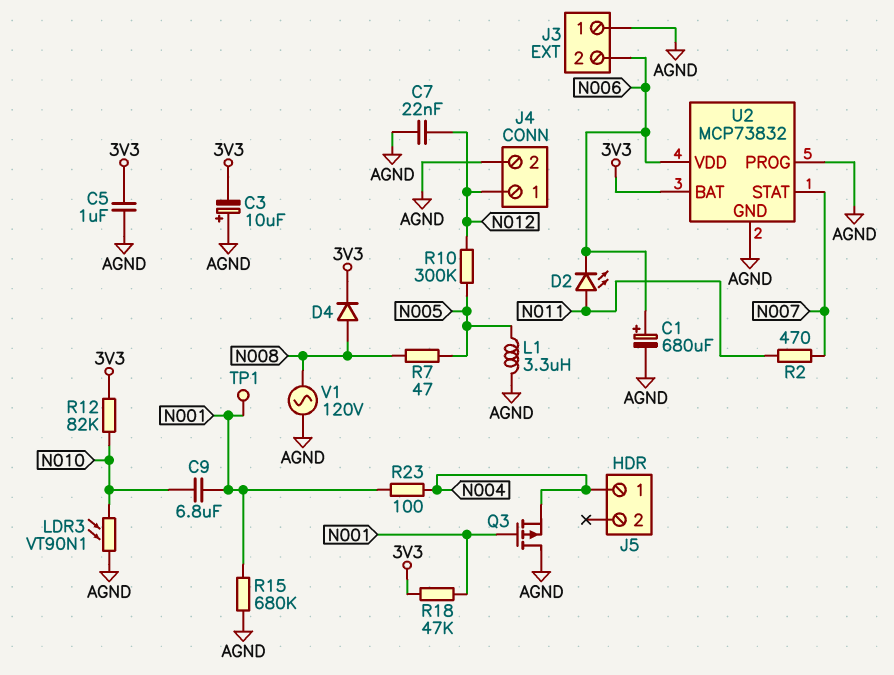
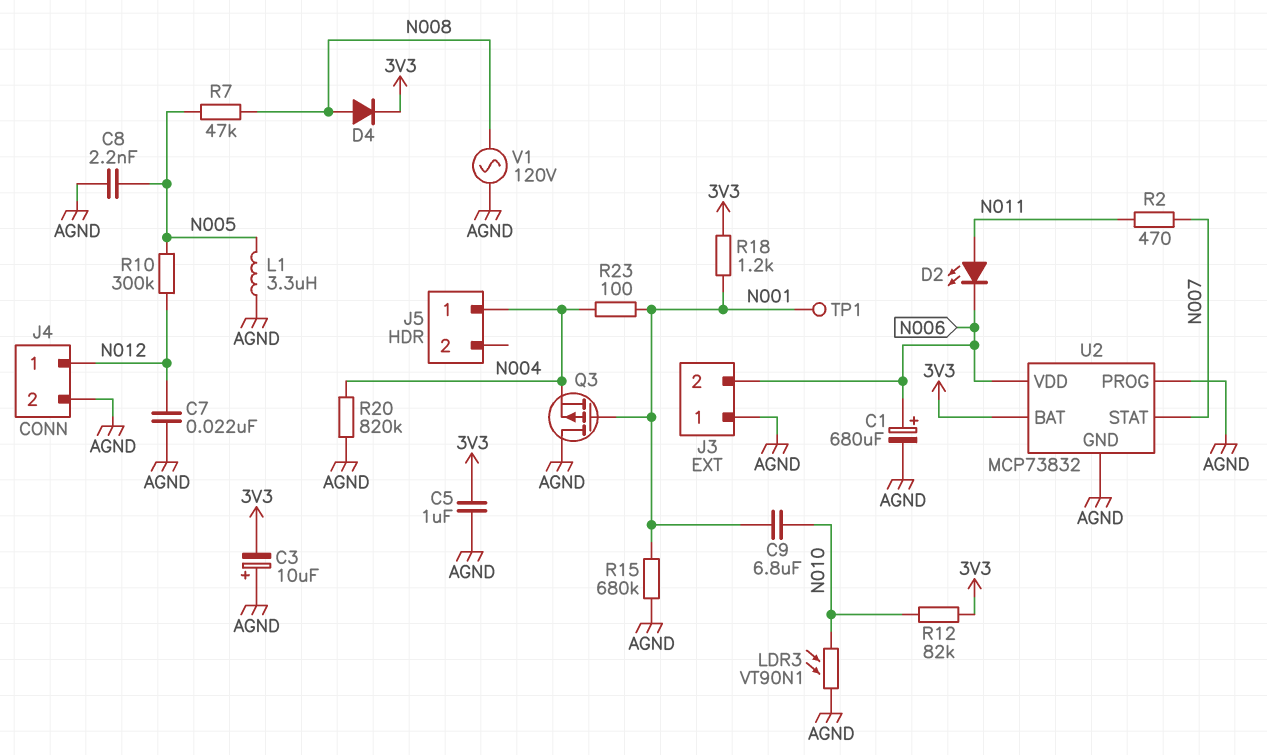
C8: none -> 2.2nF (AGND, N005)
R7: 47 (N005, N008) -> 47k (N005, N008)
R18: 47k (3V3, N001) -> 1.2k (3V3, N001)
R20: none -> 820k (AGND, N004)

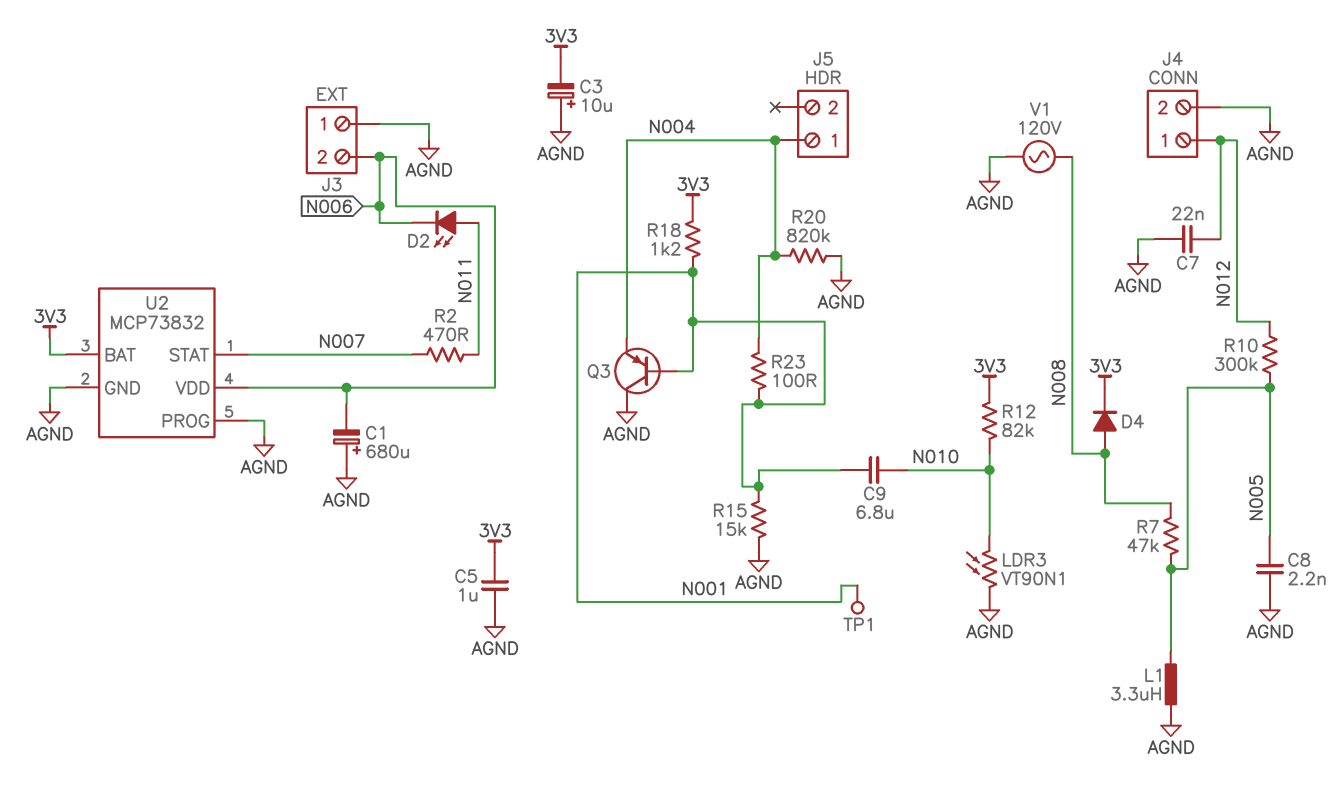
C1: 680uF (plus N006, minus AGND) -> 680uF (plus AGND, minus N006)
Q3: PMOS (G N001, D AGND, S N004) -> PNP (B N001, C AGND, E N004)
R15: 680k (AGND, N001) -> 15k (AGND, N001)

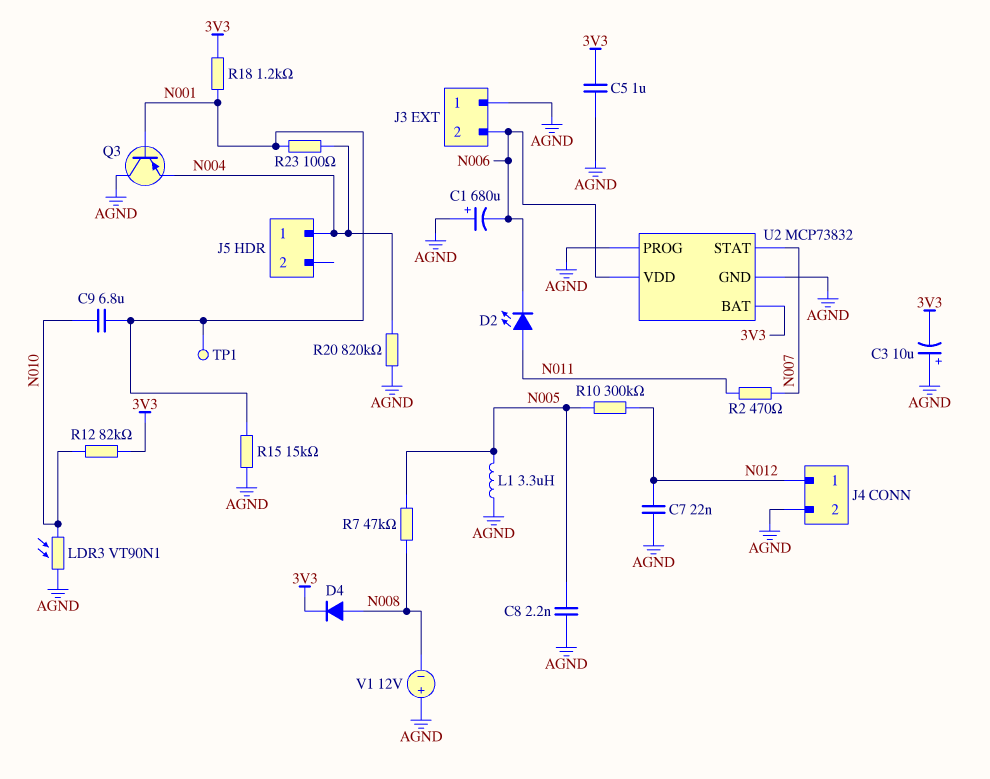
V1: AC 120V (AGND, N008) -> 12V (plus AGND, minus N008)

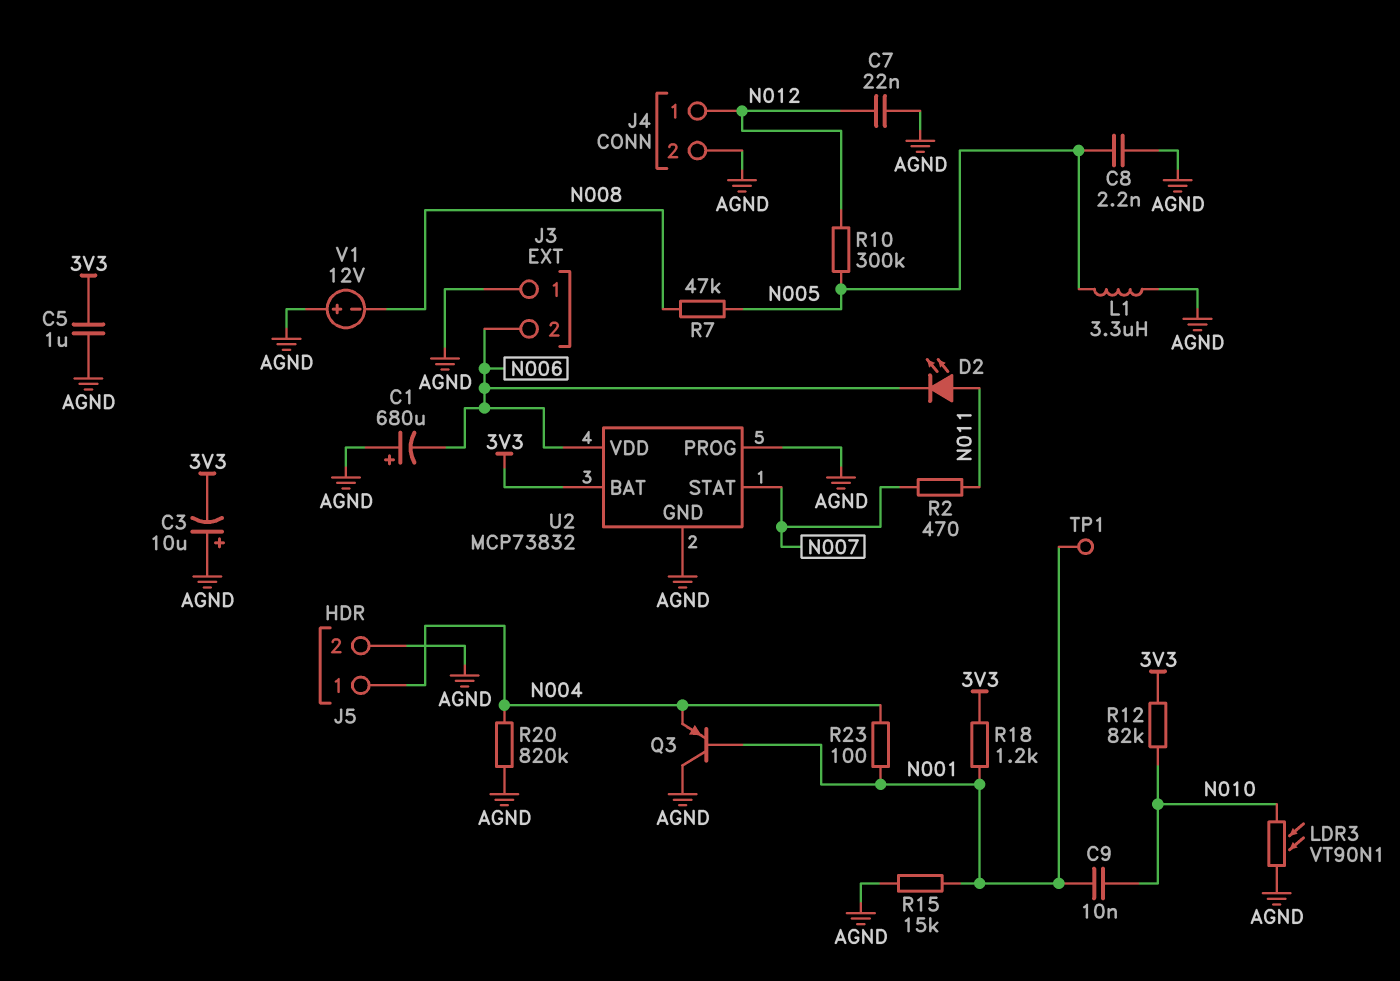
C9: 6.8uF (N001, N010) -> 10nF (N001, N010)
D4: diode (A N008, K 3V3) -> none
J5 pin 2: none -> AGND

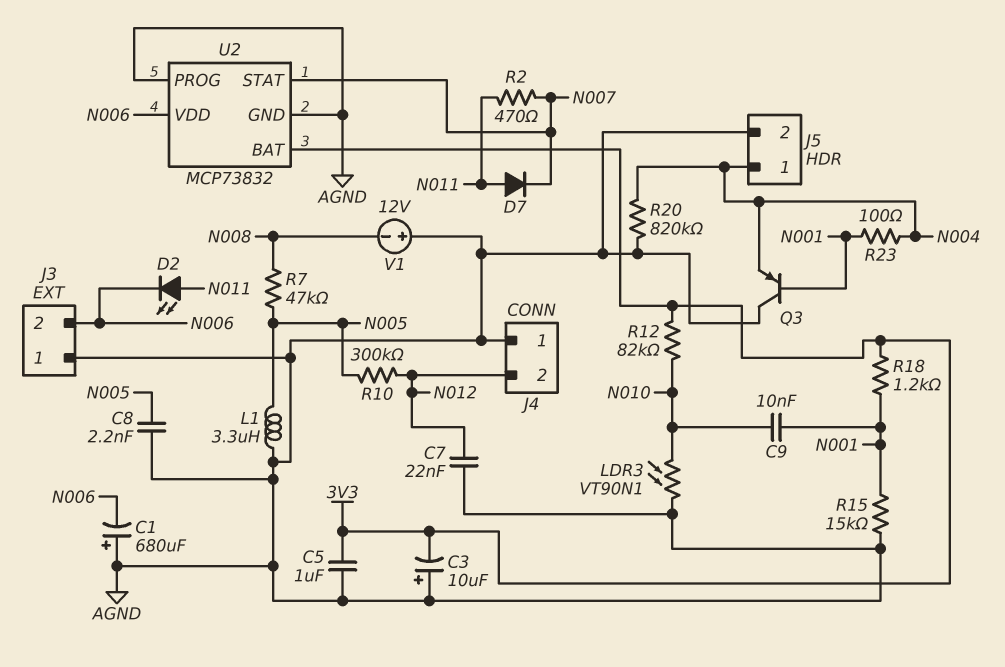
D7: none -> diode (A N011, K N007)
J4 pin 1: N012 -> AGND
J4 pin 2: AGND -> N012
TP1: test point (N001) -> none

